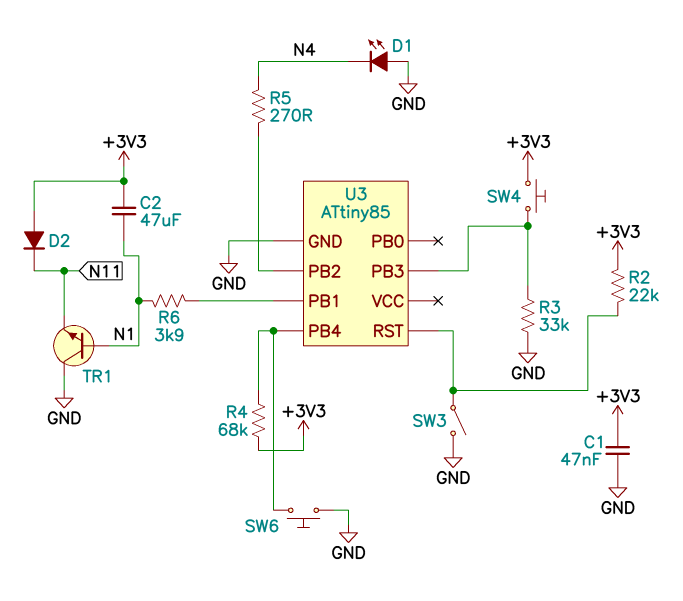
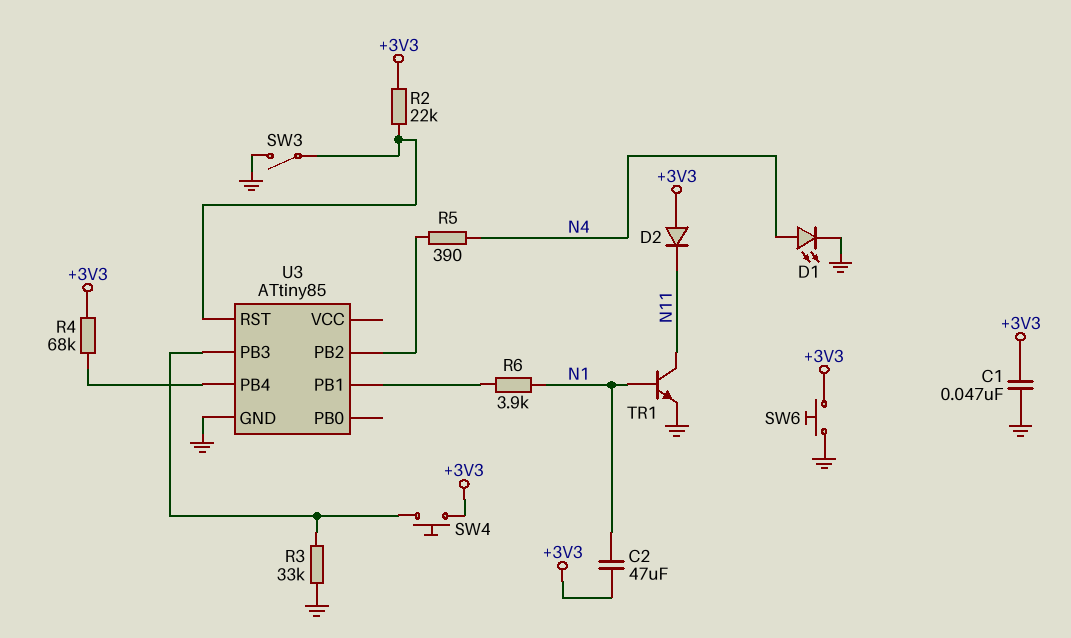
D1: LED (A GND, K N4) -> LED (A N4, K GND)
R5: 270 (N4, U3/PB2) -> 390 (N4, U3/PB2)
SW6: button (GND, U3/PB4) -> button (+3V3, GND)
TR1: NPN (B N1, C GND, E N11) -> NPN (B N1, C N11, E GND)

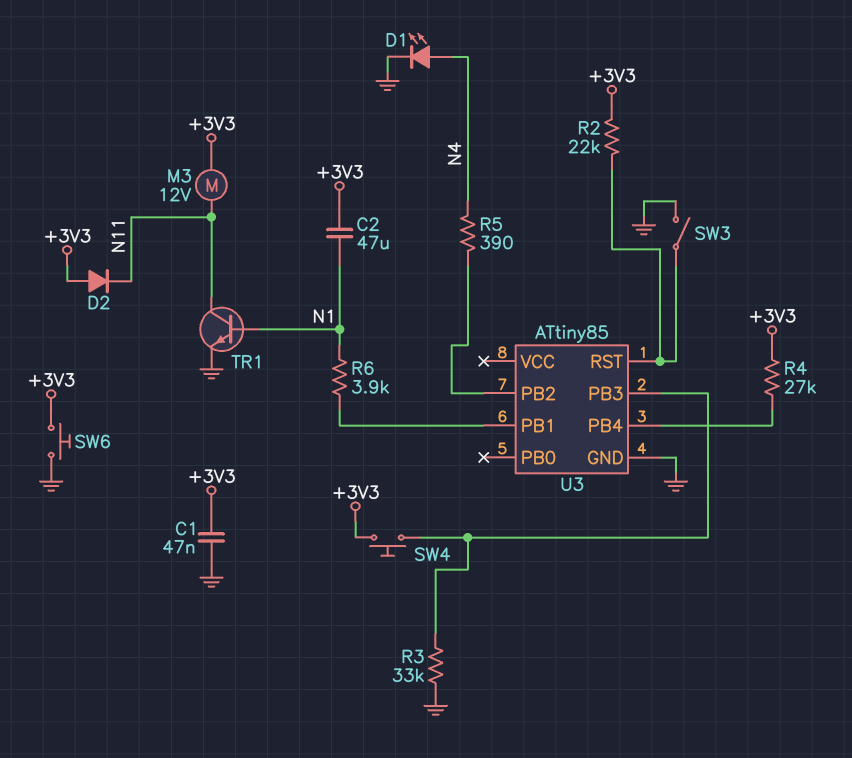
M3: none -> motor 12V (+3V3, N11)
R4: 68k (+3V3, U3/PB4) -> 27k (+3V3, U3/PB4)

